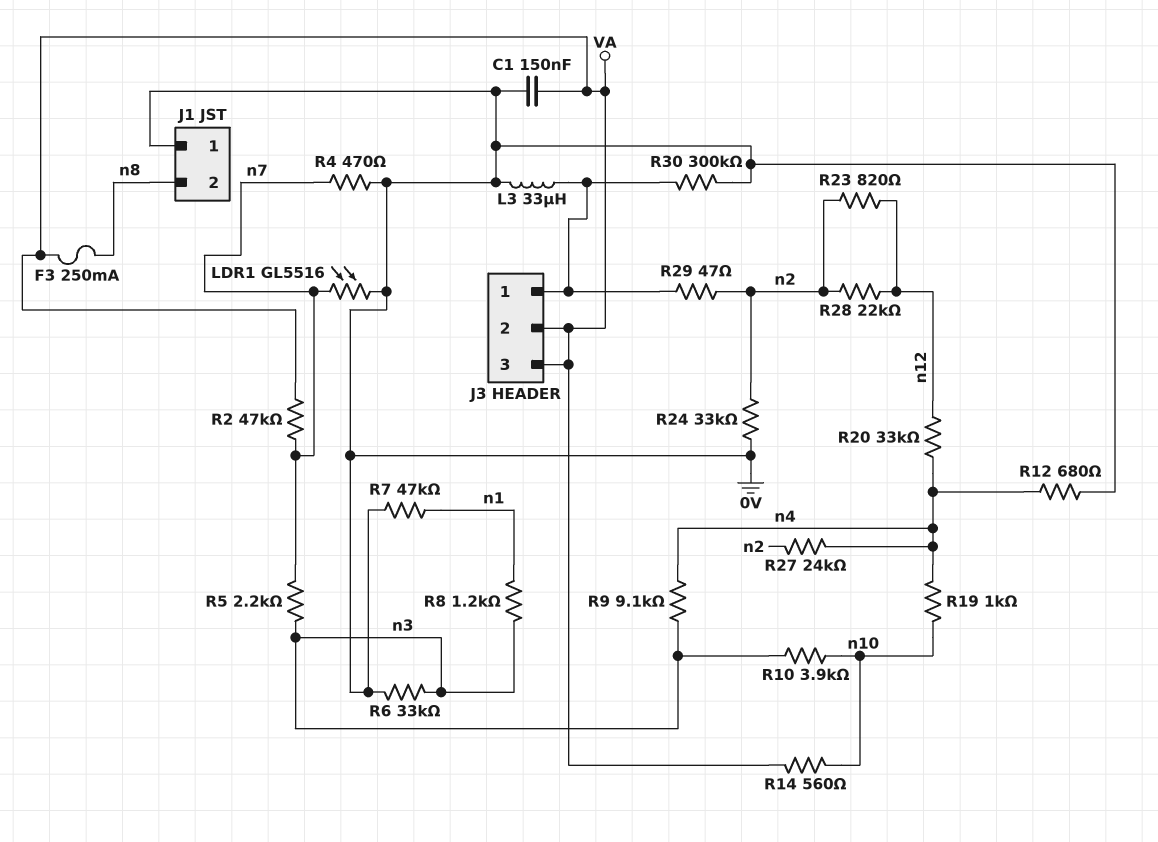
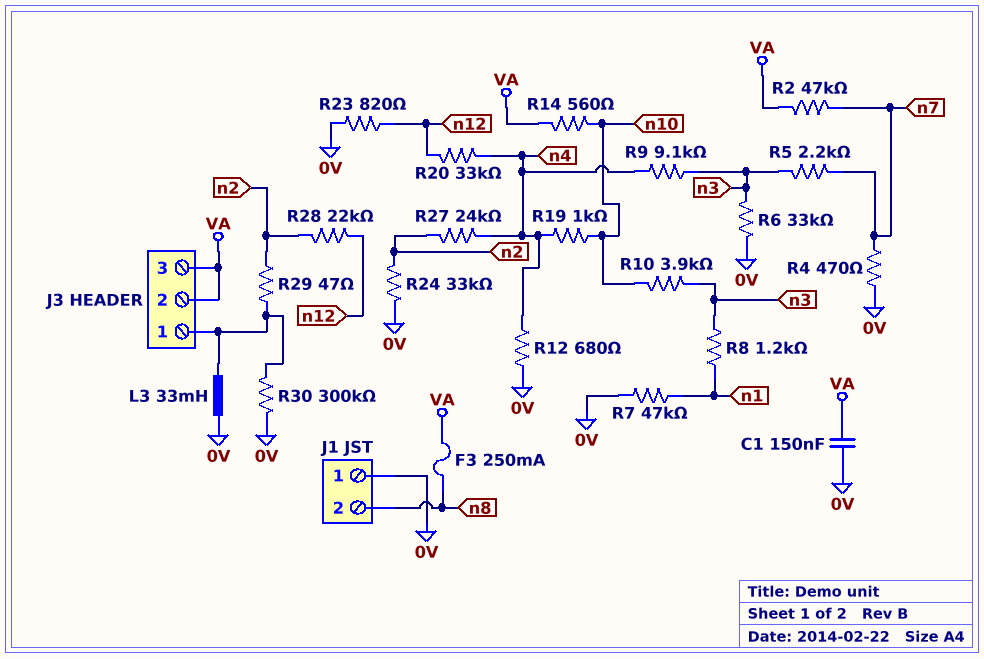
L3: 33uH (0V, J3/1) -> 33mH (0V, J3/1)
LDR1: GL5516 (0V, n7) -> none
R23: 820 (n2, n12) -> 820 (0V, n12)

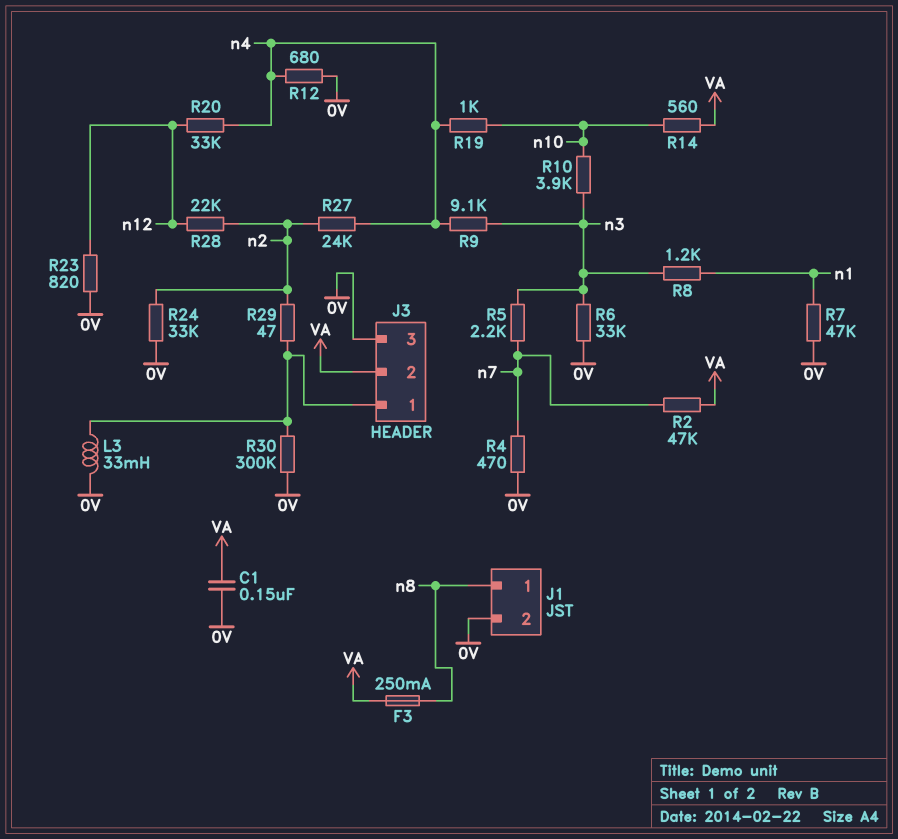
J1 pin 1: 0V -> n8
J1 pin 2: n8 -> 0V
J3 pin 3: VA -> 0V

